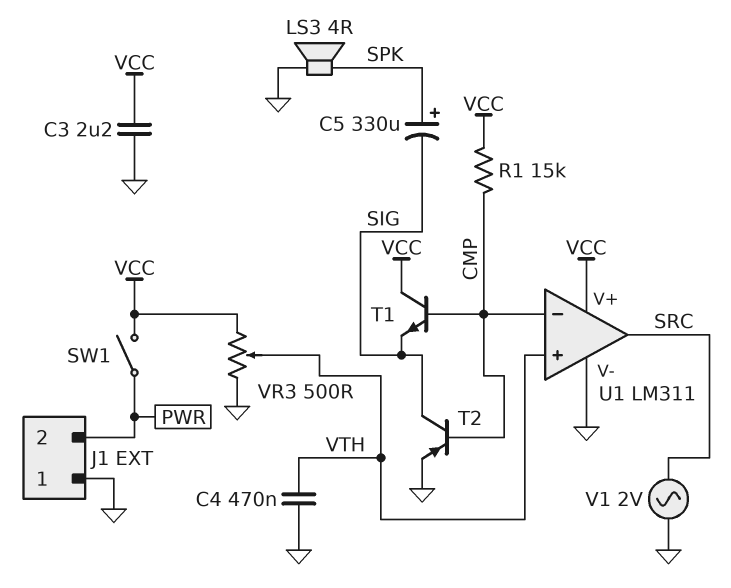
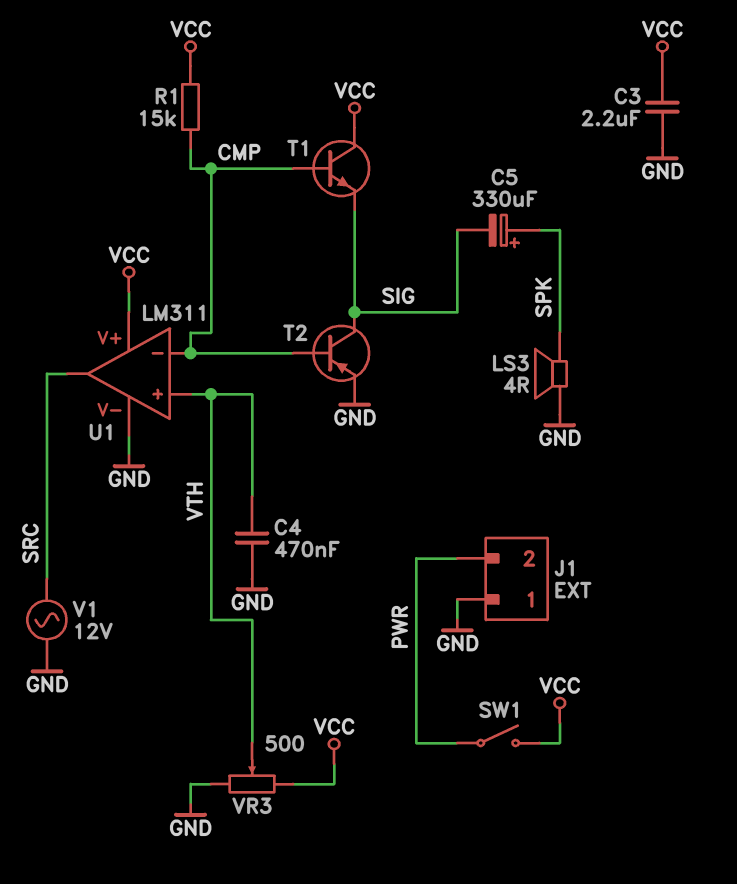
V1: AC 2V (GND, SRC) -> AC 12V (GND, SRC)

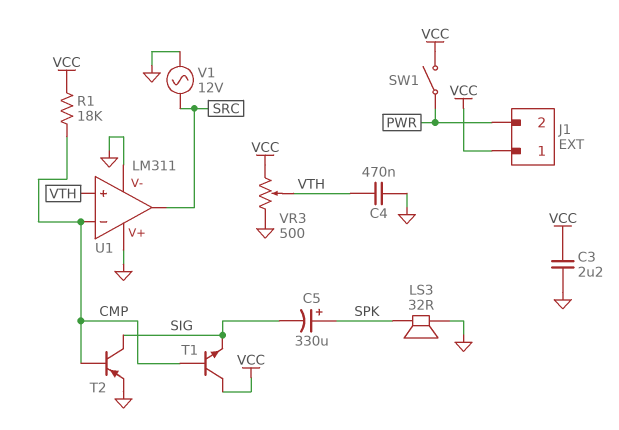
J1 pin 1: GND -> VCC
LS3: speaker 4R (GND, SPK) -> speaker 32R (GND, SPK)
R1: 15k (CMP, VCC) -> 18k (CMP, VCC)
U1 pin V+: VCC -> GND

